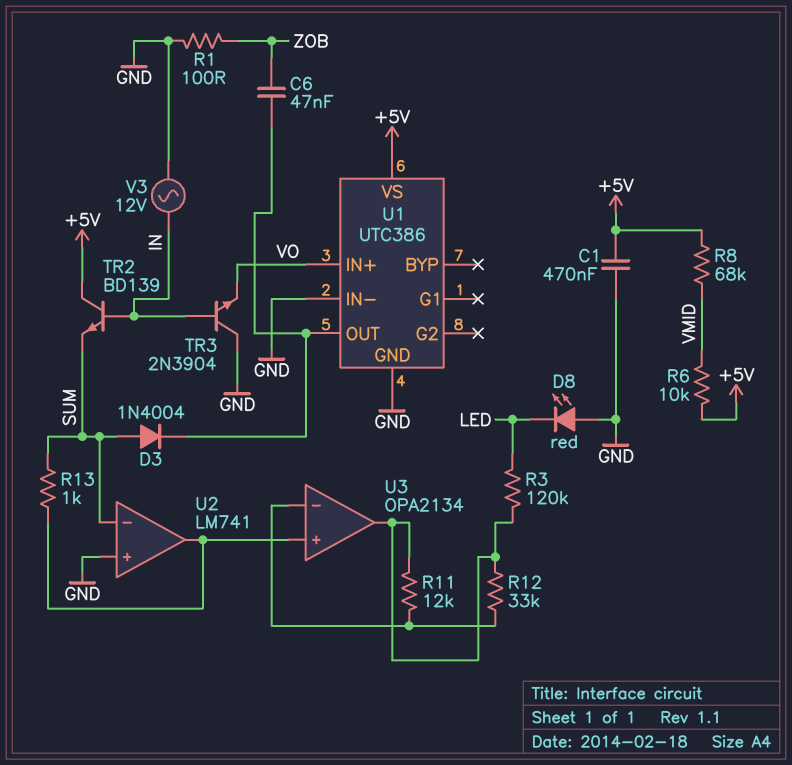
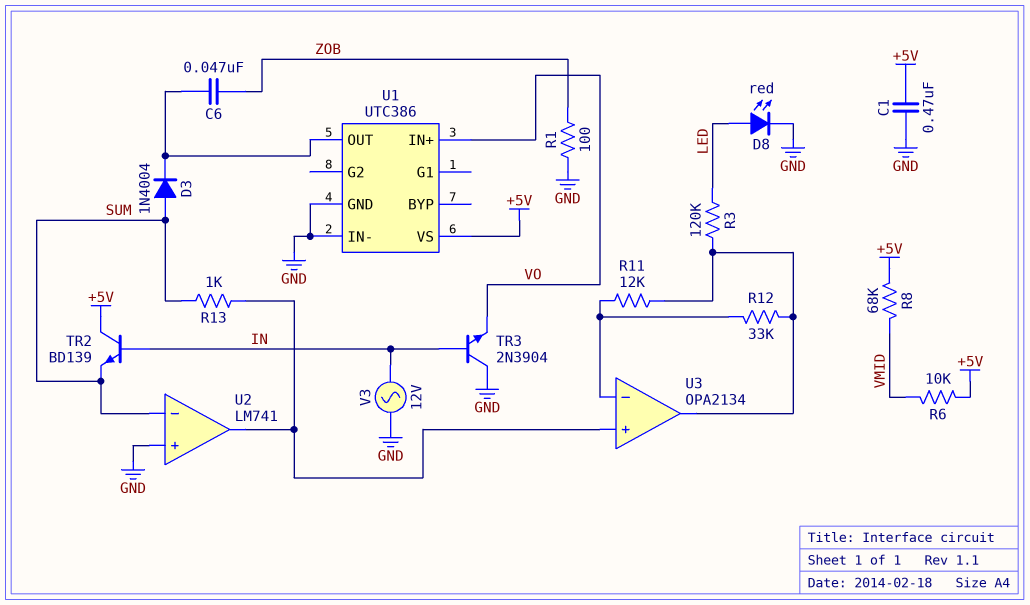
D8: LED red (A GND, K LED) -> LED red (A LED, K GND)

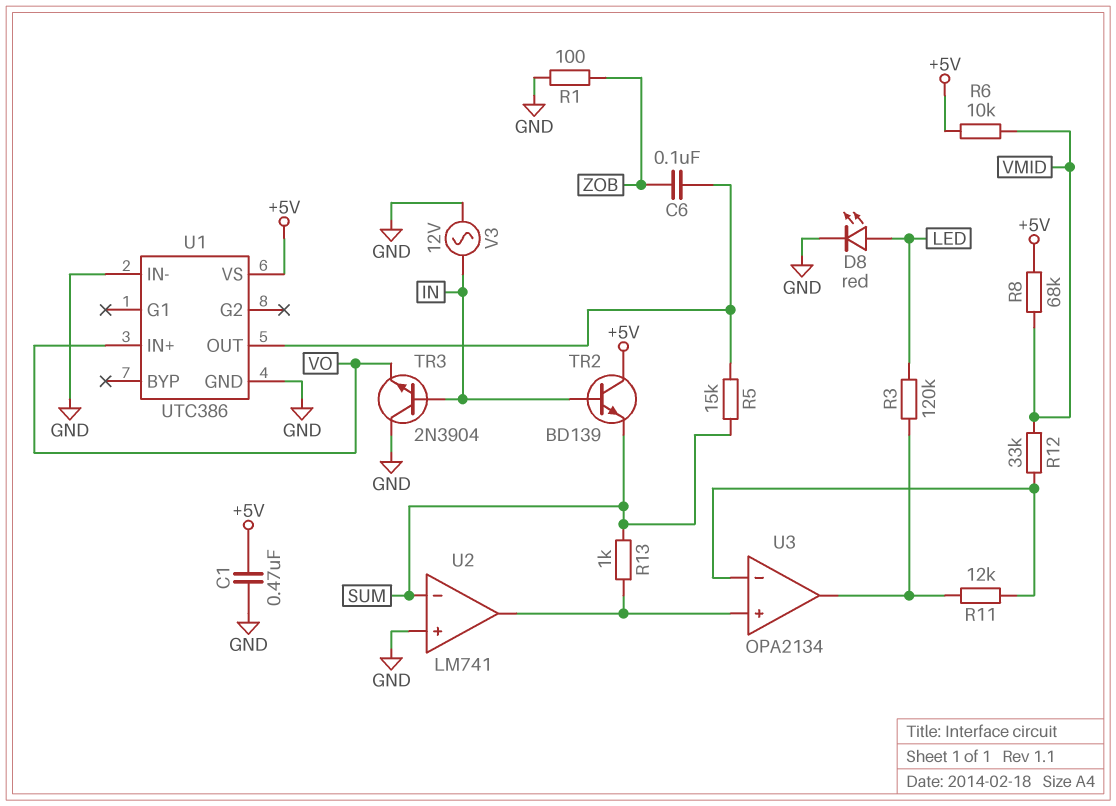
C6: 47nF (U1/OUT, ZOB) -> 100nF (U1/OUT, ZOB)
D3: diode 1N4004 (A SUM, K U1/OUT) -> none
R5: none -> 15k (SUM, U1/OUT)
R12: 33k (U3/in-, U3/out) -> 33k (U3/in-, VMID)

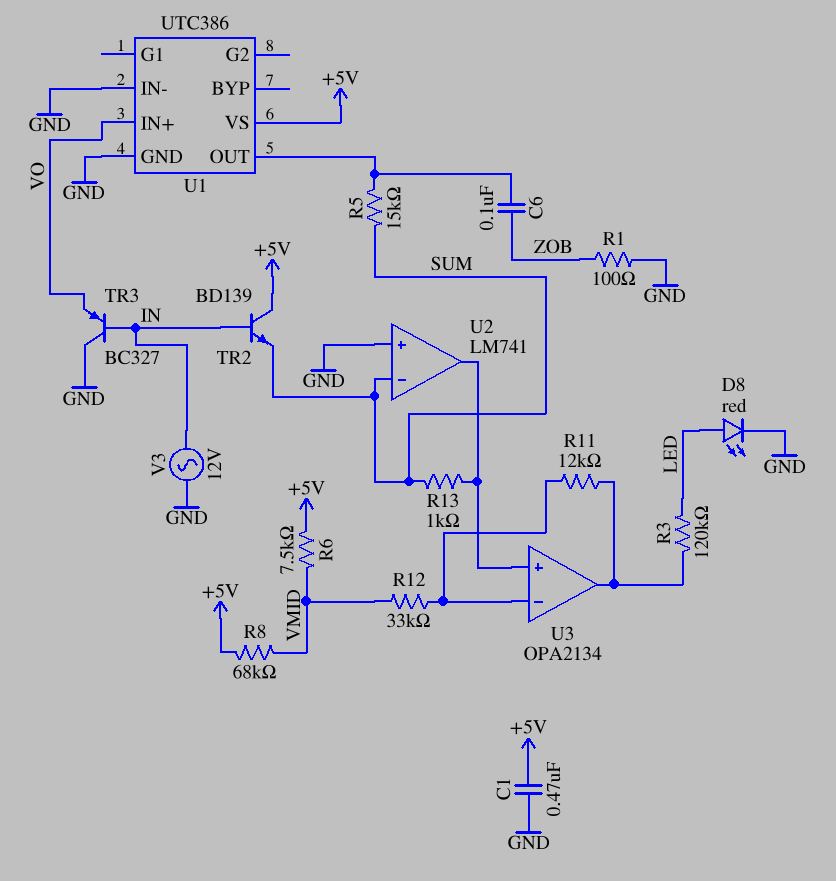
R6: 10k (+5V, VMID) -> 7.5k (+5V, VMID)
TR3: NPN 2N3904 (B IN, C GND, E VO) -> PNP BC327 (B IN, C GND, E VO)

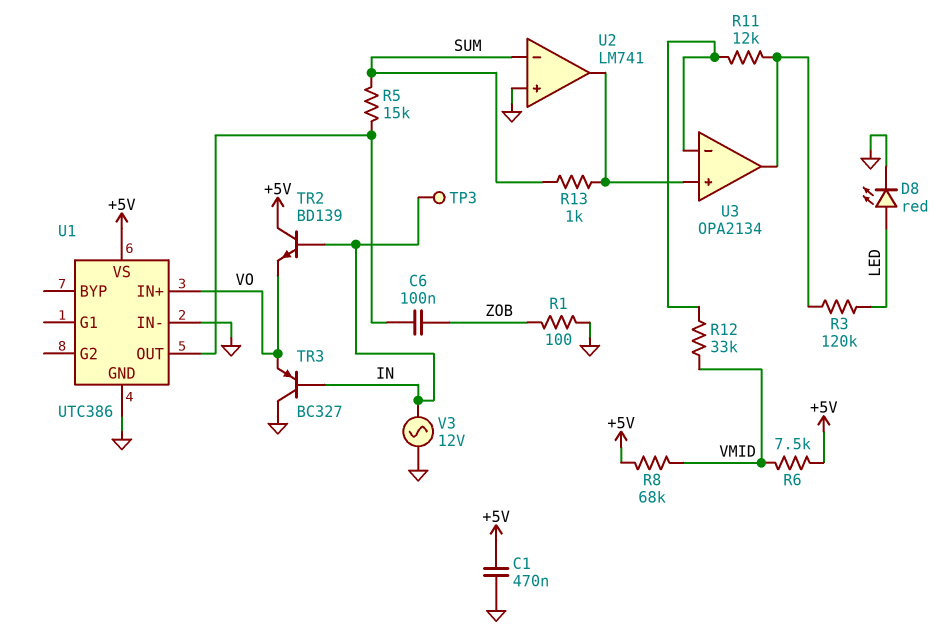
TP3: none -> test point (IN)
TR2: NPN BD139 (B IN, C +5V, E SUM) -> NPN BD139 (B IN, C +5V, E VO)

